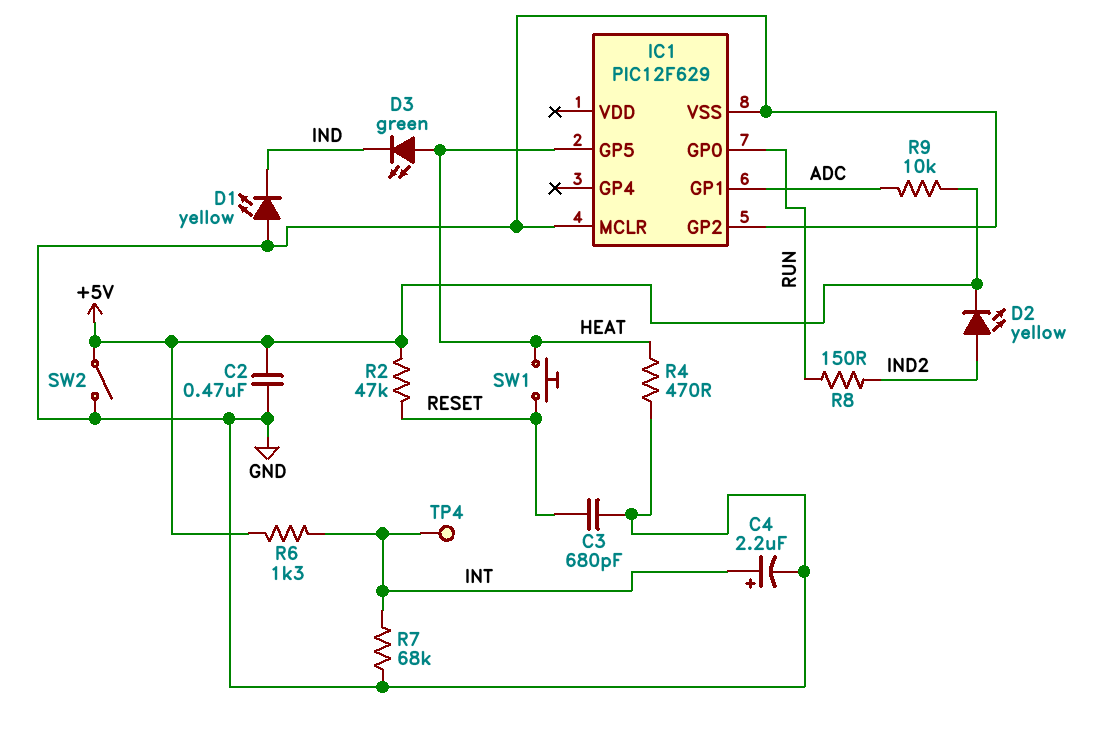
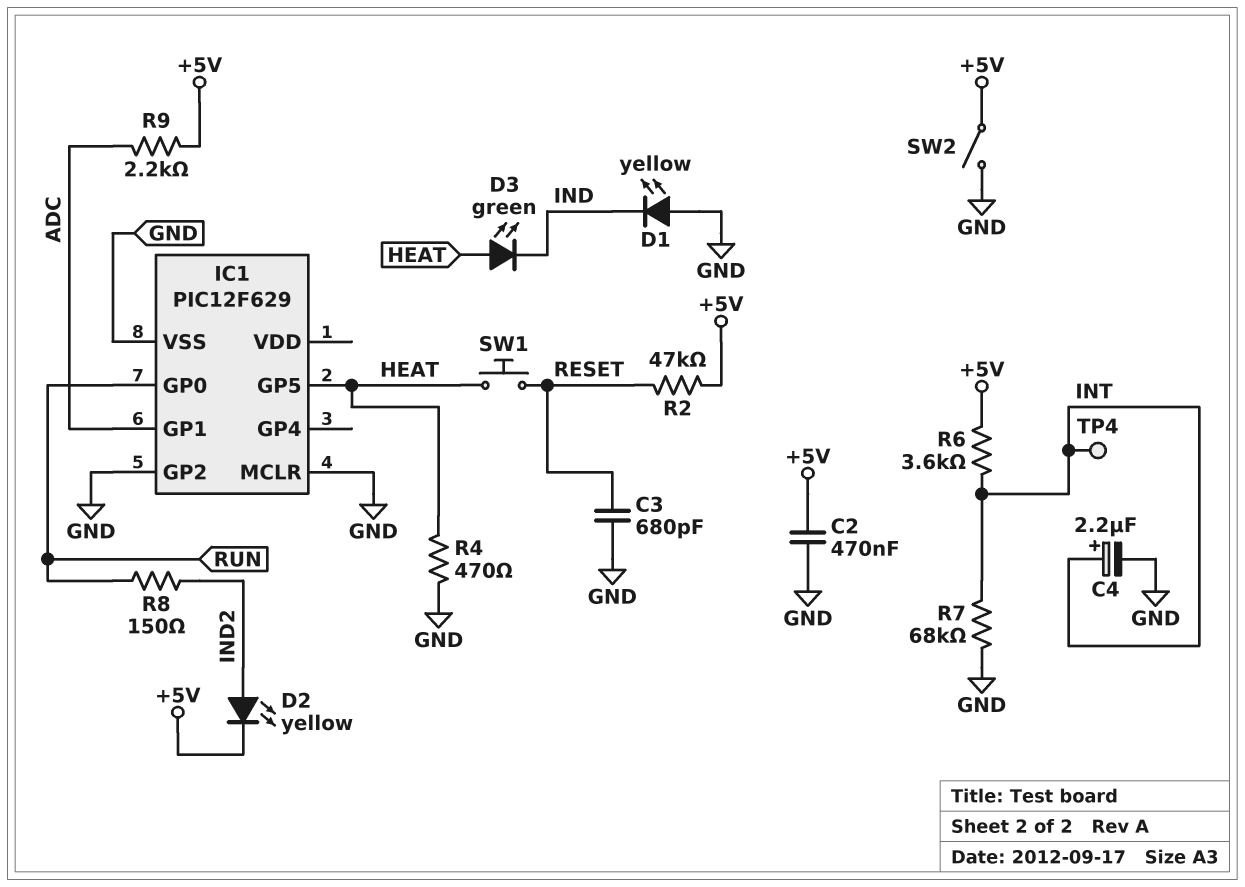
R6: 1.3k (+5V, INT) -> 3.6k (+5V, INT)
R9: 10k (+5V, ADC) -> 2.2k (+5V, ADC)

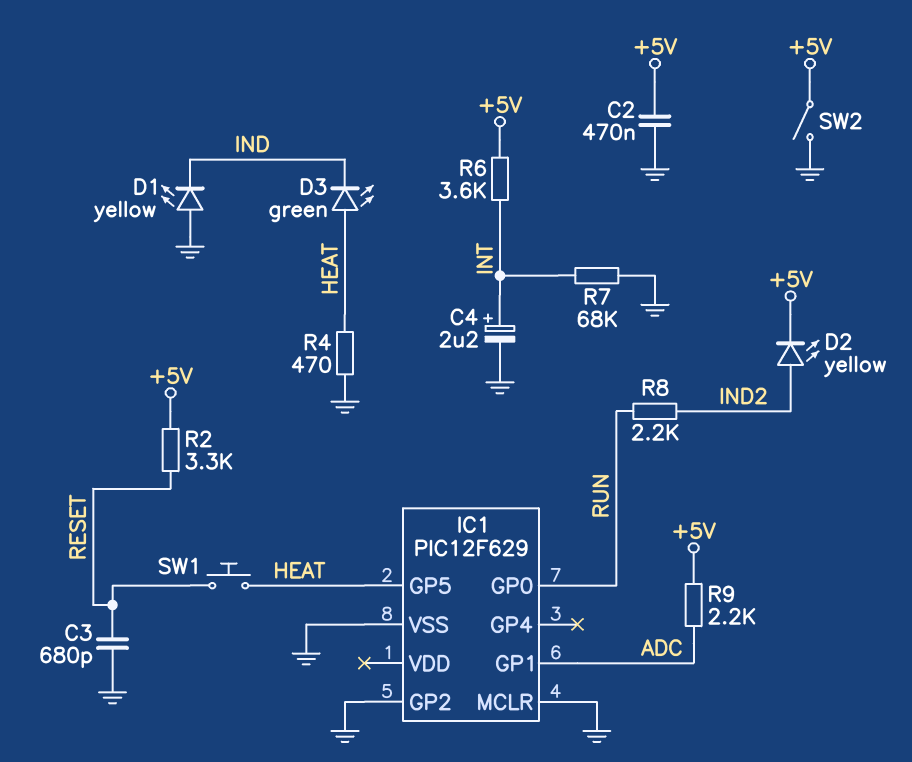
R2: 47k (+5V, RESET) -> 3.3k (+5V, RESET)
R8: 150 (IND2, RUN) -> 2.2k (IND2, RUN)
TP4: test point (INT) -> none

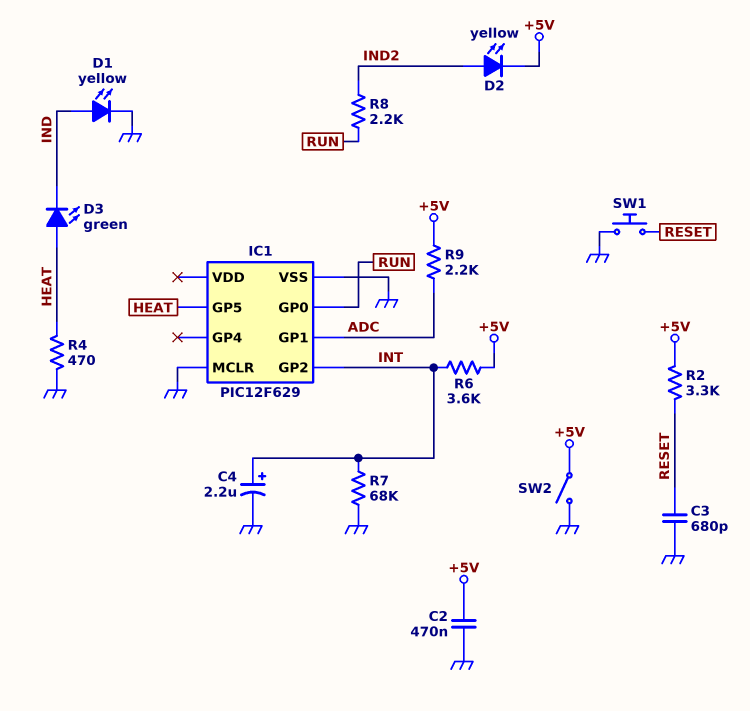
D1: LED yellow (A GND, K IND) -> LED yellow (A IND, K GND)
IC1 pin GP2: GND -> INT
SW1: button (HEAT, RESET) -> button (GND, RESET)

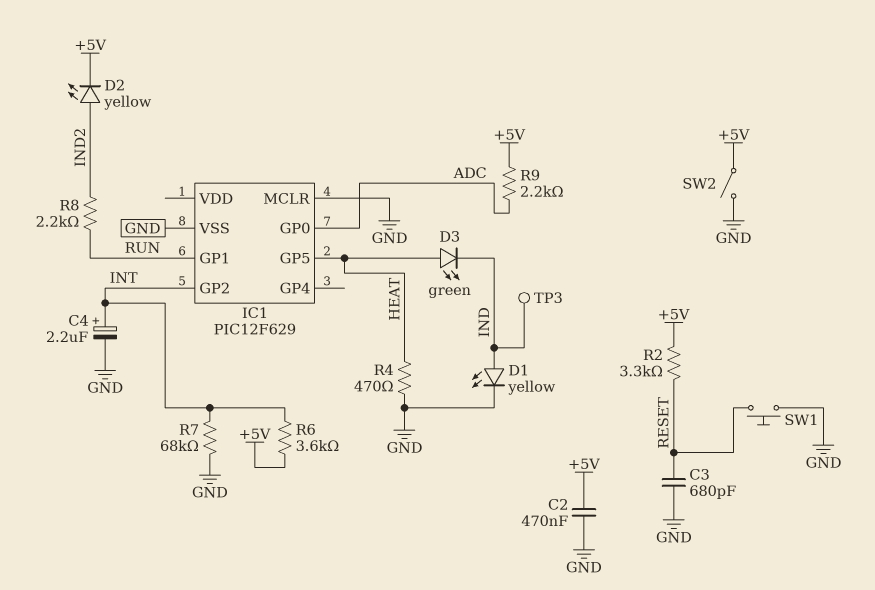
IC1 pin GP0: RUN -> ADC
IC1 pin GP1: ADC -> RUN
TP3: none -> test point (IND)

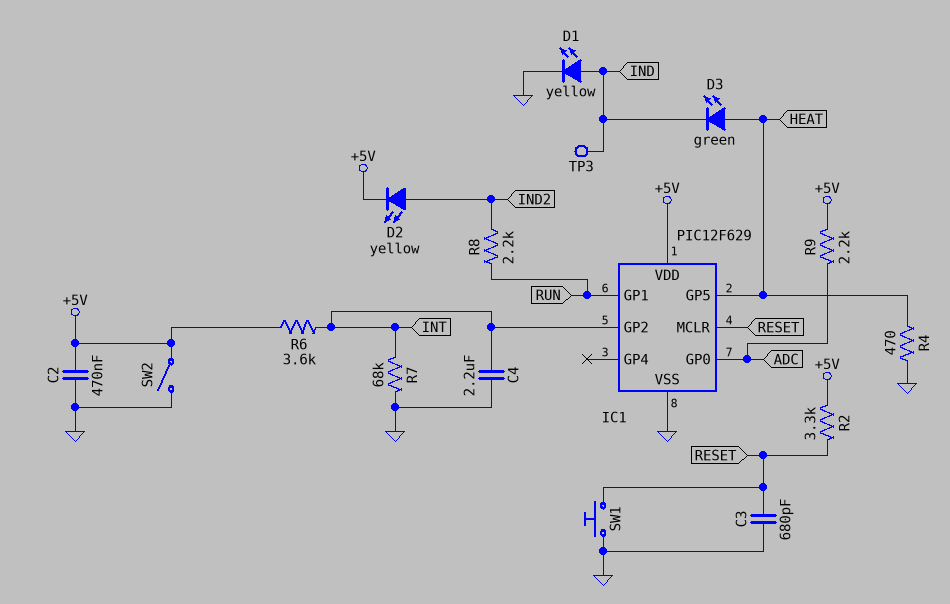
C4: 2.2uF (plus INT, minus GND) -> 2.2uF (GND, INT)
IC1 pin MCLR: GND -> RESET
IC1 pin VDD: none -> +5V

